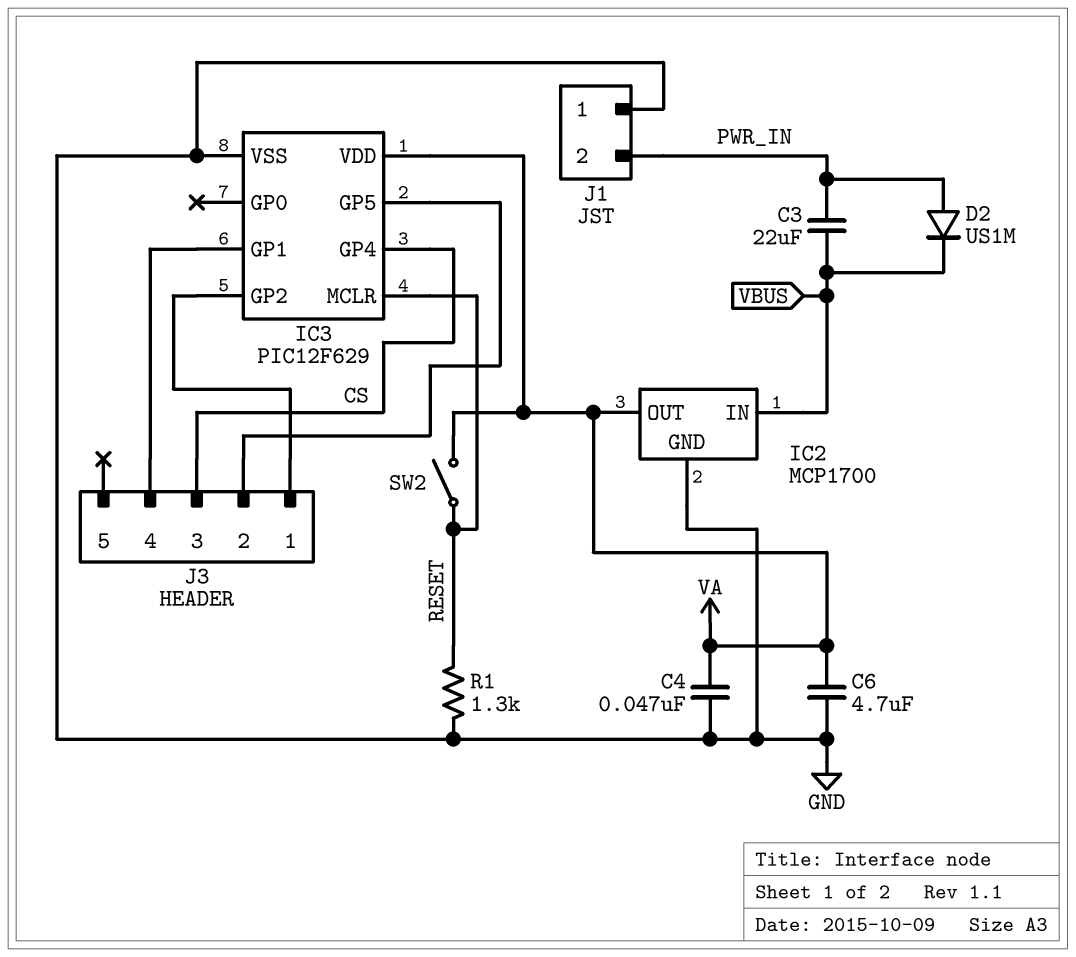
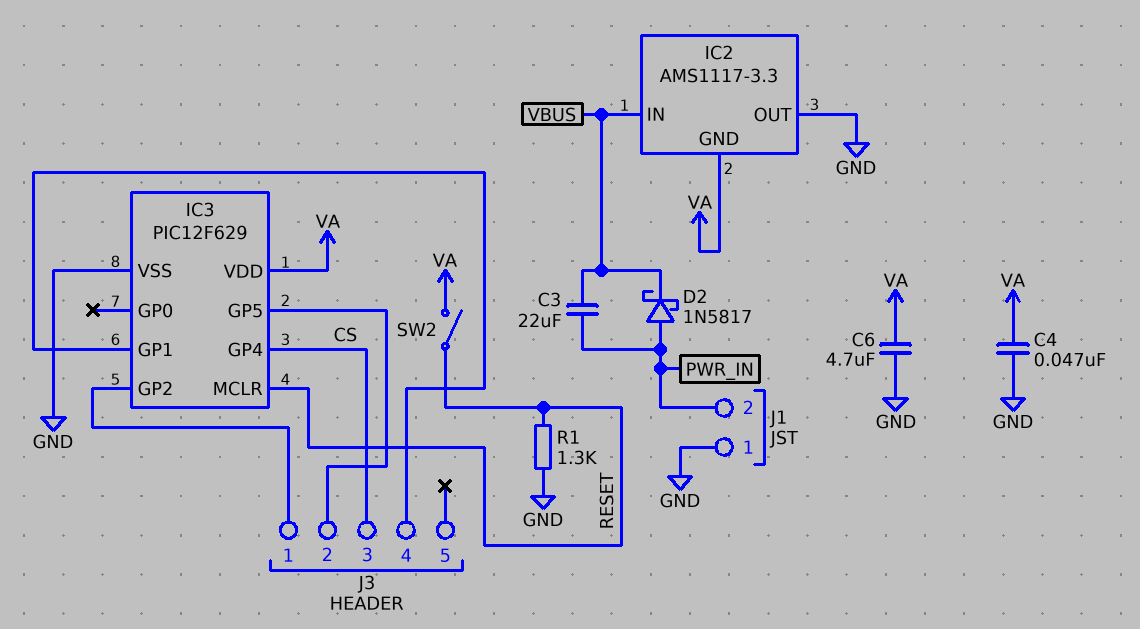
D2: diode US1M (A PWR_IN, K VBUS) -> schottky 1N5817 (A PWR_IN, K VBUS)
IC2: MCP1700 -> AMS1117-3.3
IC2 pin GND: GND -> VA
IC2 pin OUT: VA -> GND

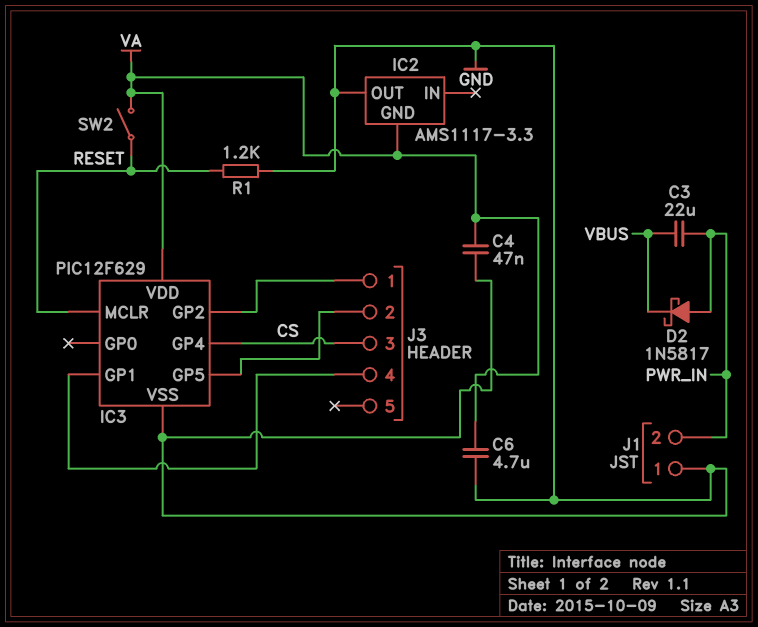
IC2 pin IN: VBUS -> none
R1: 1.3k (GND, RESET) -> 1.2k (GND, RESET)

